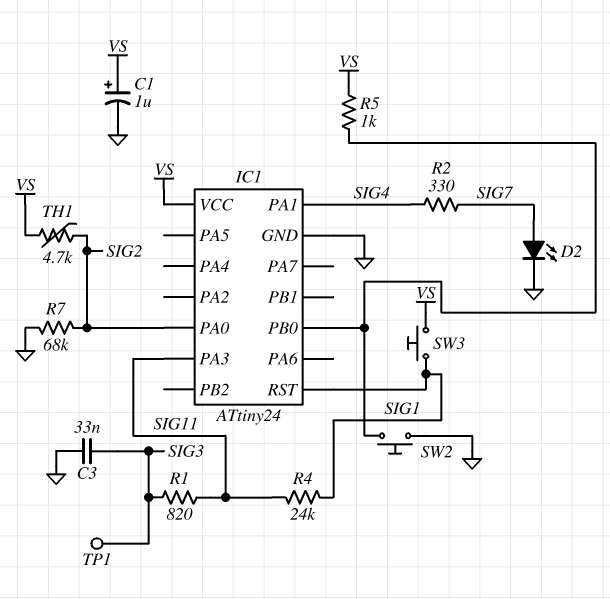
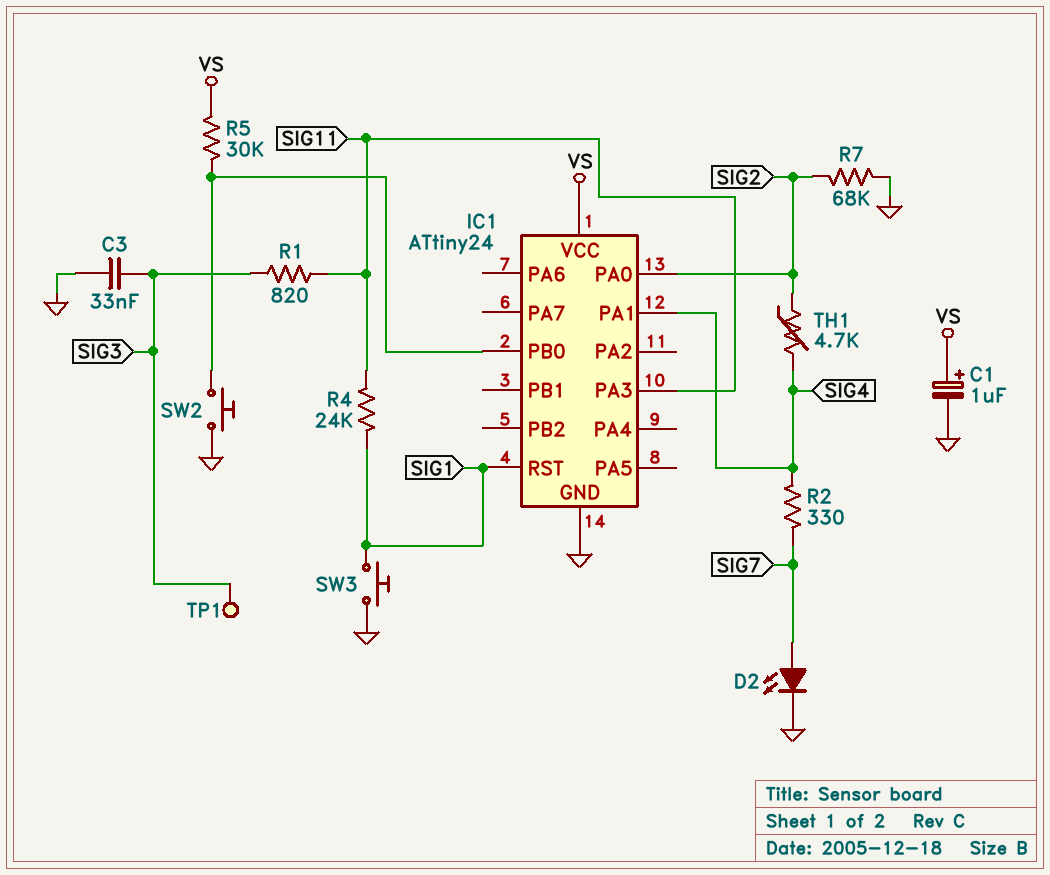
R5: 1k (IC1/PB0, VS) -> 30k (IC1/PB0, VS)
SW3: button (SIG1, VS) -> button (GND, SIG1)
TH1: 4.7k (SIG2, VS) -> 4.7k (SIG2, SIG4)

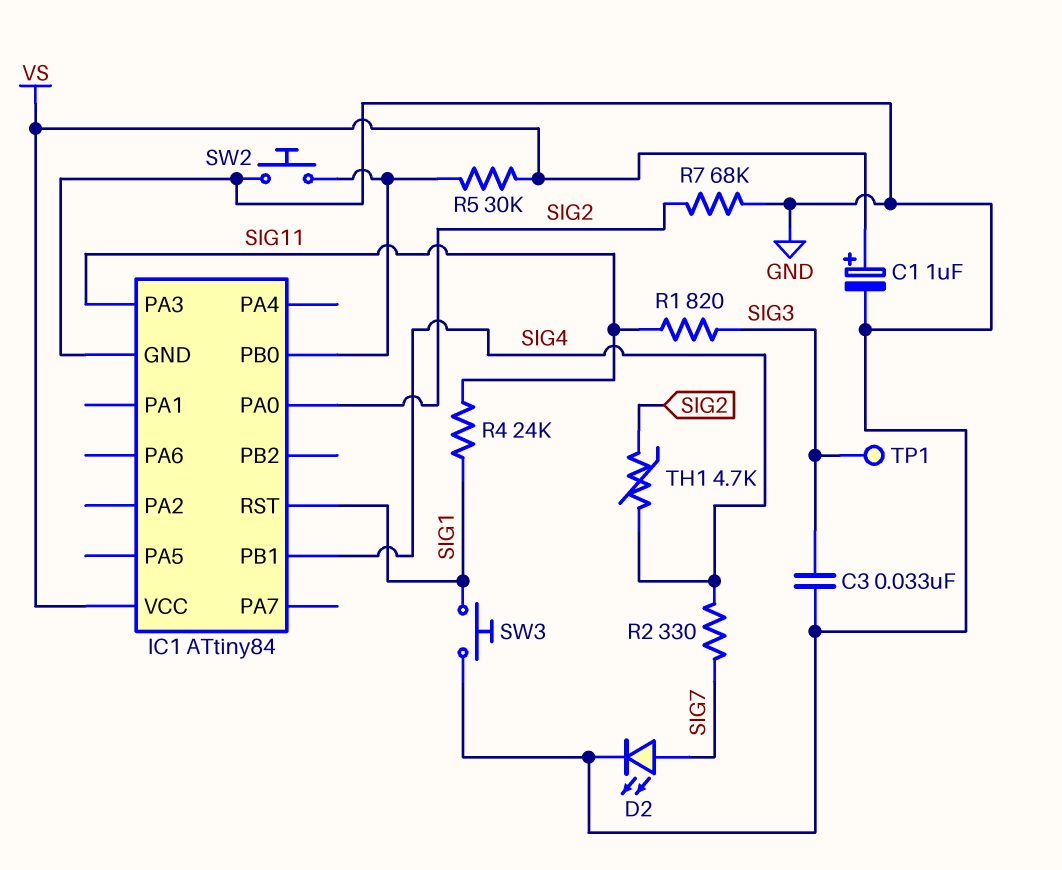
IC1: ATtiny24 -> ATtiny84
IC1 pin PA1: SIG4 -> none
IC1 pin PB1: none -> SIG4

